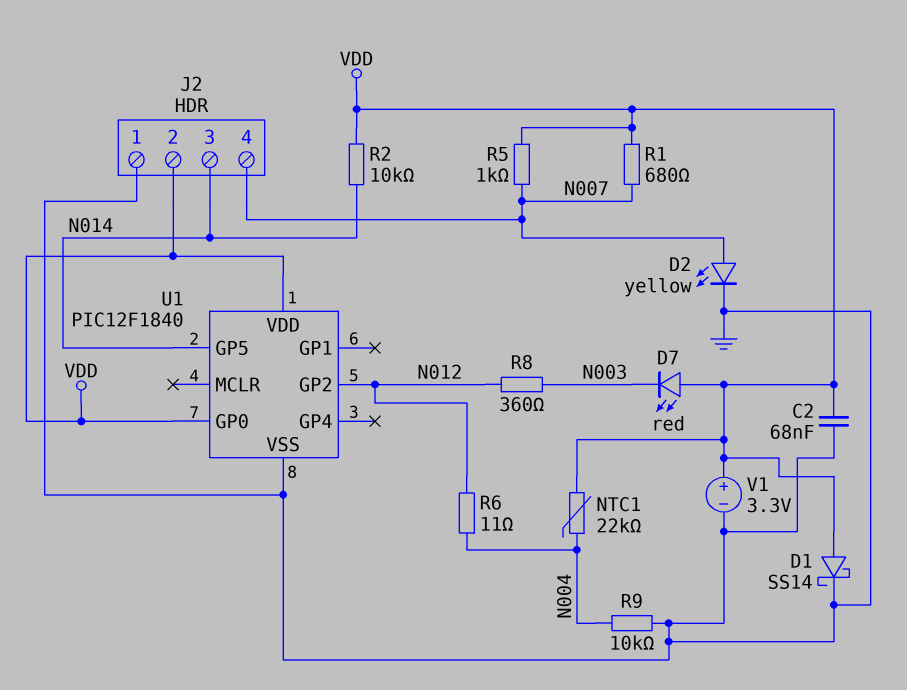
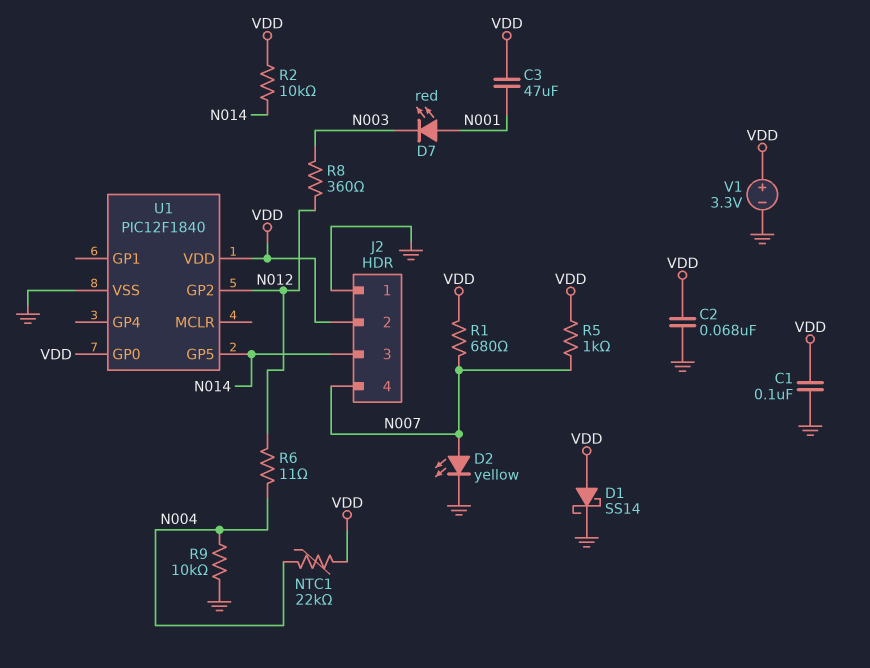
C1: none -> 100nF (GND, VDD)
C3: none -> 47uF (N001, VDD)
D7: LED red (A VDD, K N003) -> LED red (A N001, K N003)

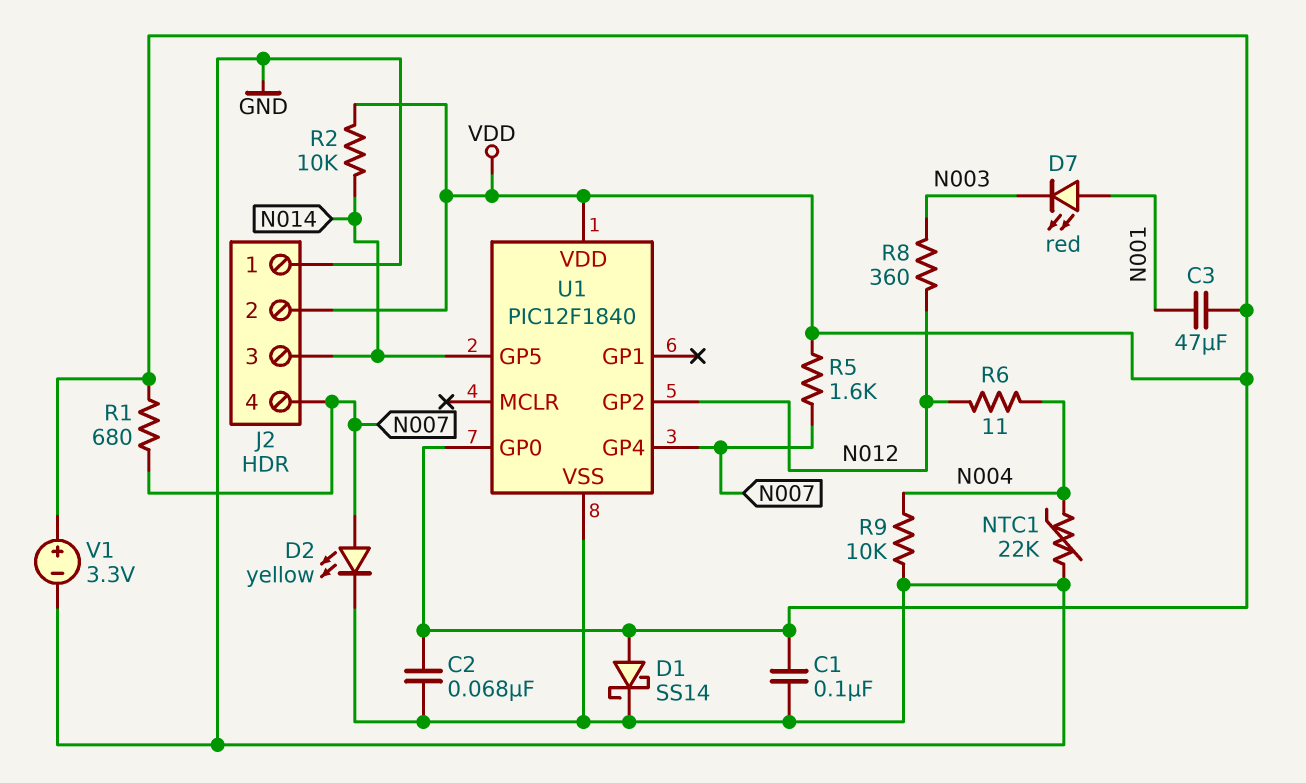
NTC1: 22k (N004, VDD) -> 22k (GND, N004)
R5: 1k (N007, VDD) -> 1.6k (N007, VDD)
U1 pin GP4: none -> N007

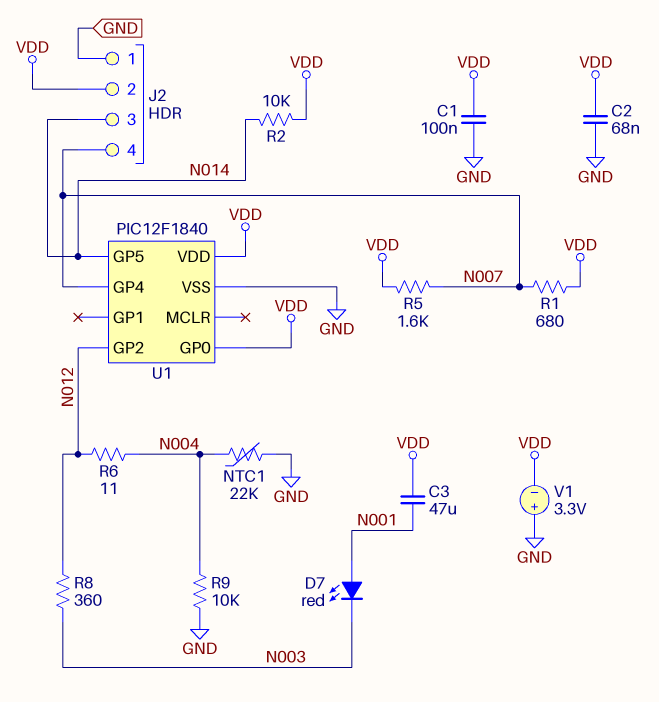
D1: schottky SS14 (A VDD, K GND) -> none
D2: LED yellow (A N007, K GND) -> none
V1: 3.3V (plus VDD, minus GND) -> 3.3V (plus GND, minus VDD)

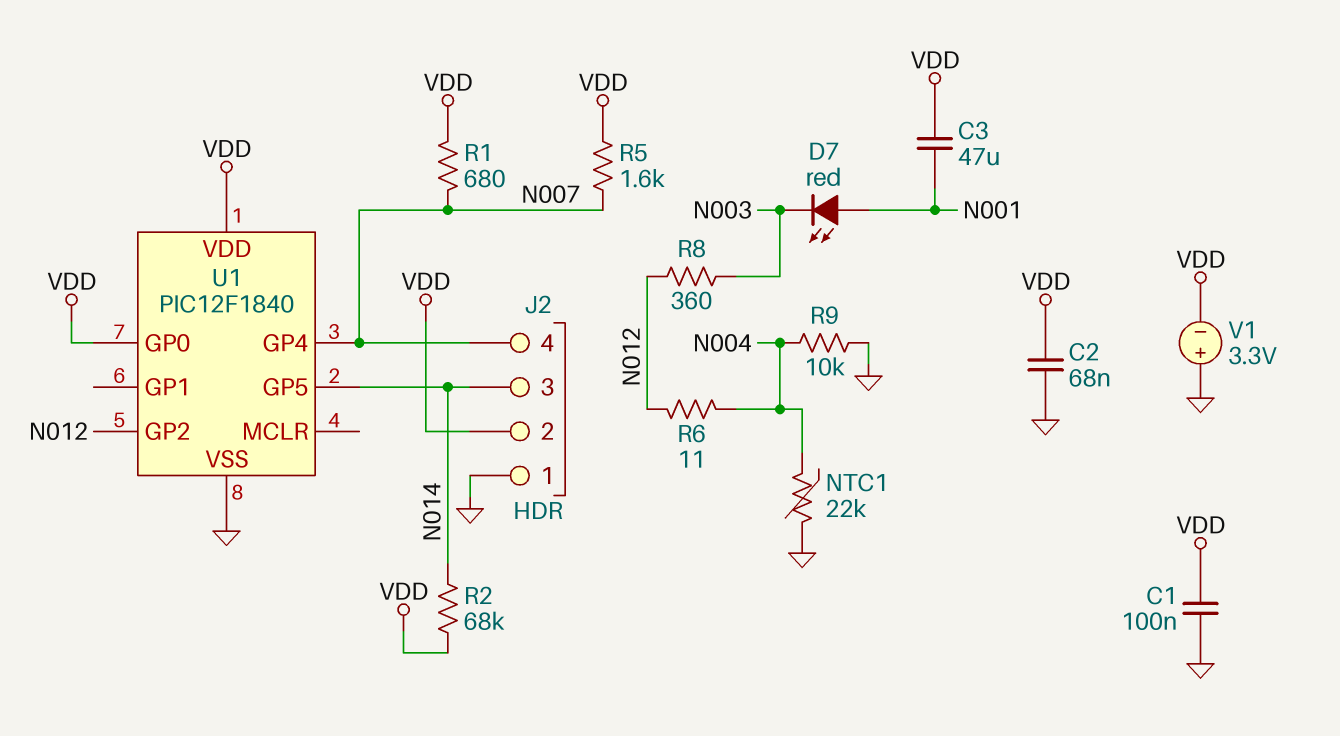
R2: 10k (N014, VDD) -> 68k (N014, VDD)

